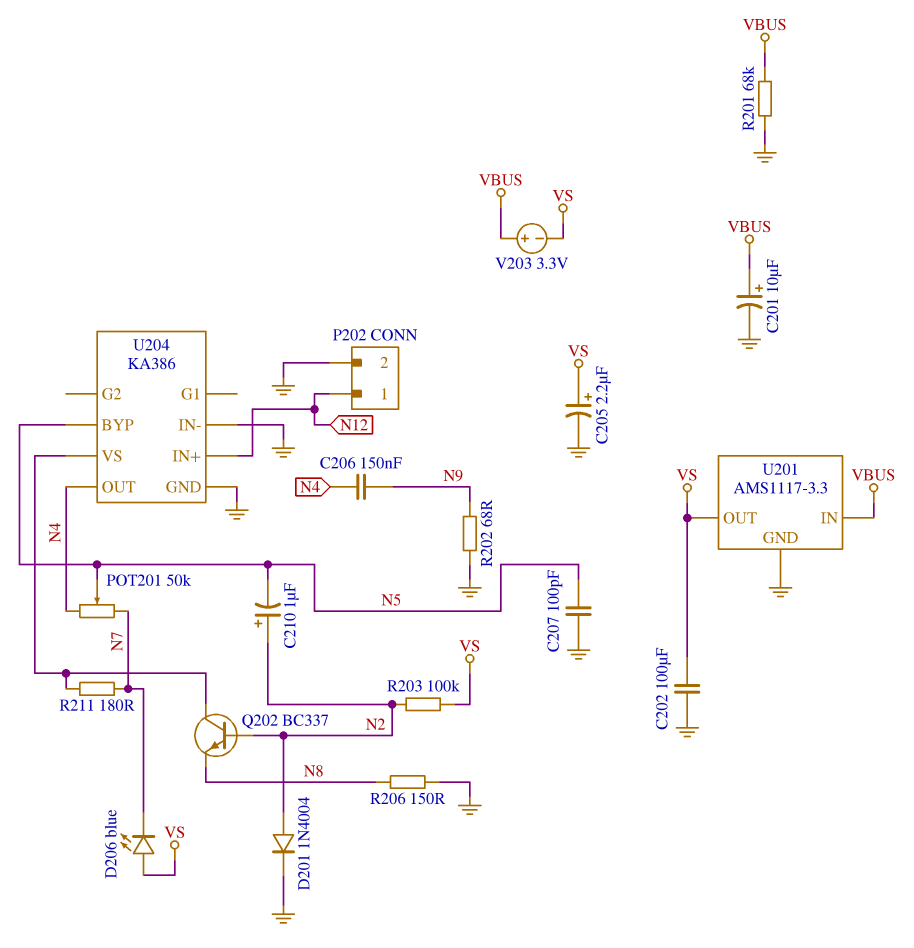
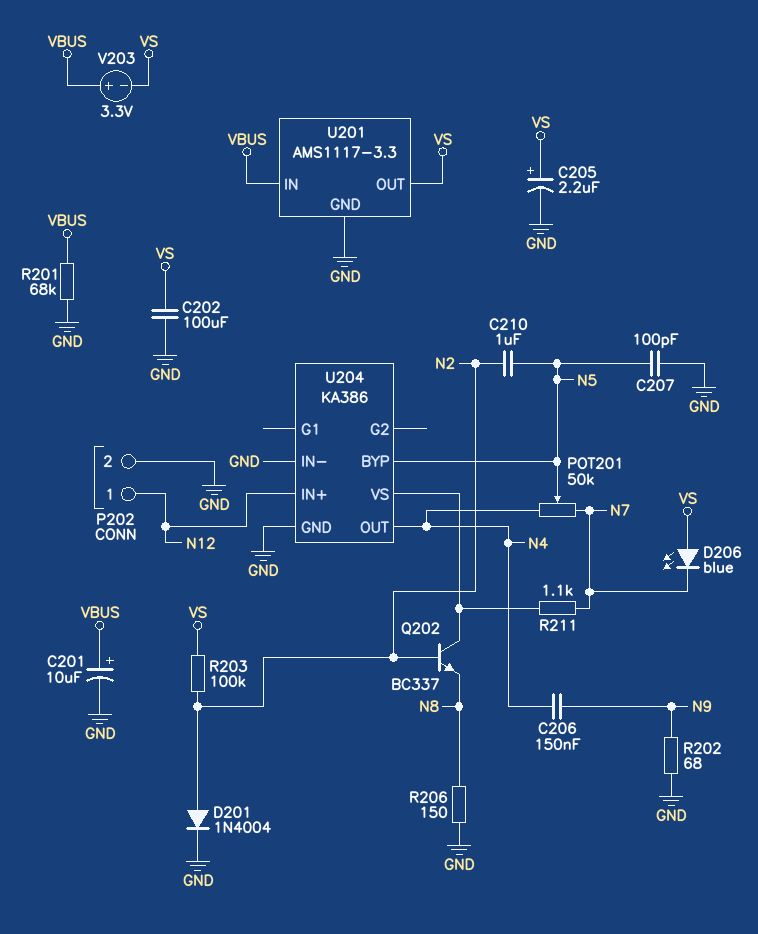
C210: 1uF (plus N2, minus N5) -> 1uF (N2, N5)
R211: 180 (N7, U204/VS) -> 1.1k (N7, U204/VS)

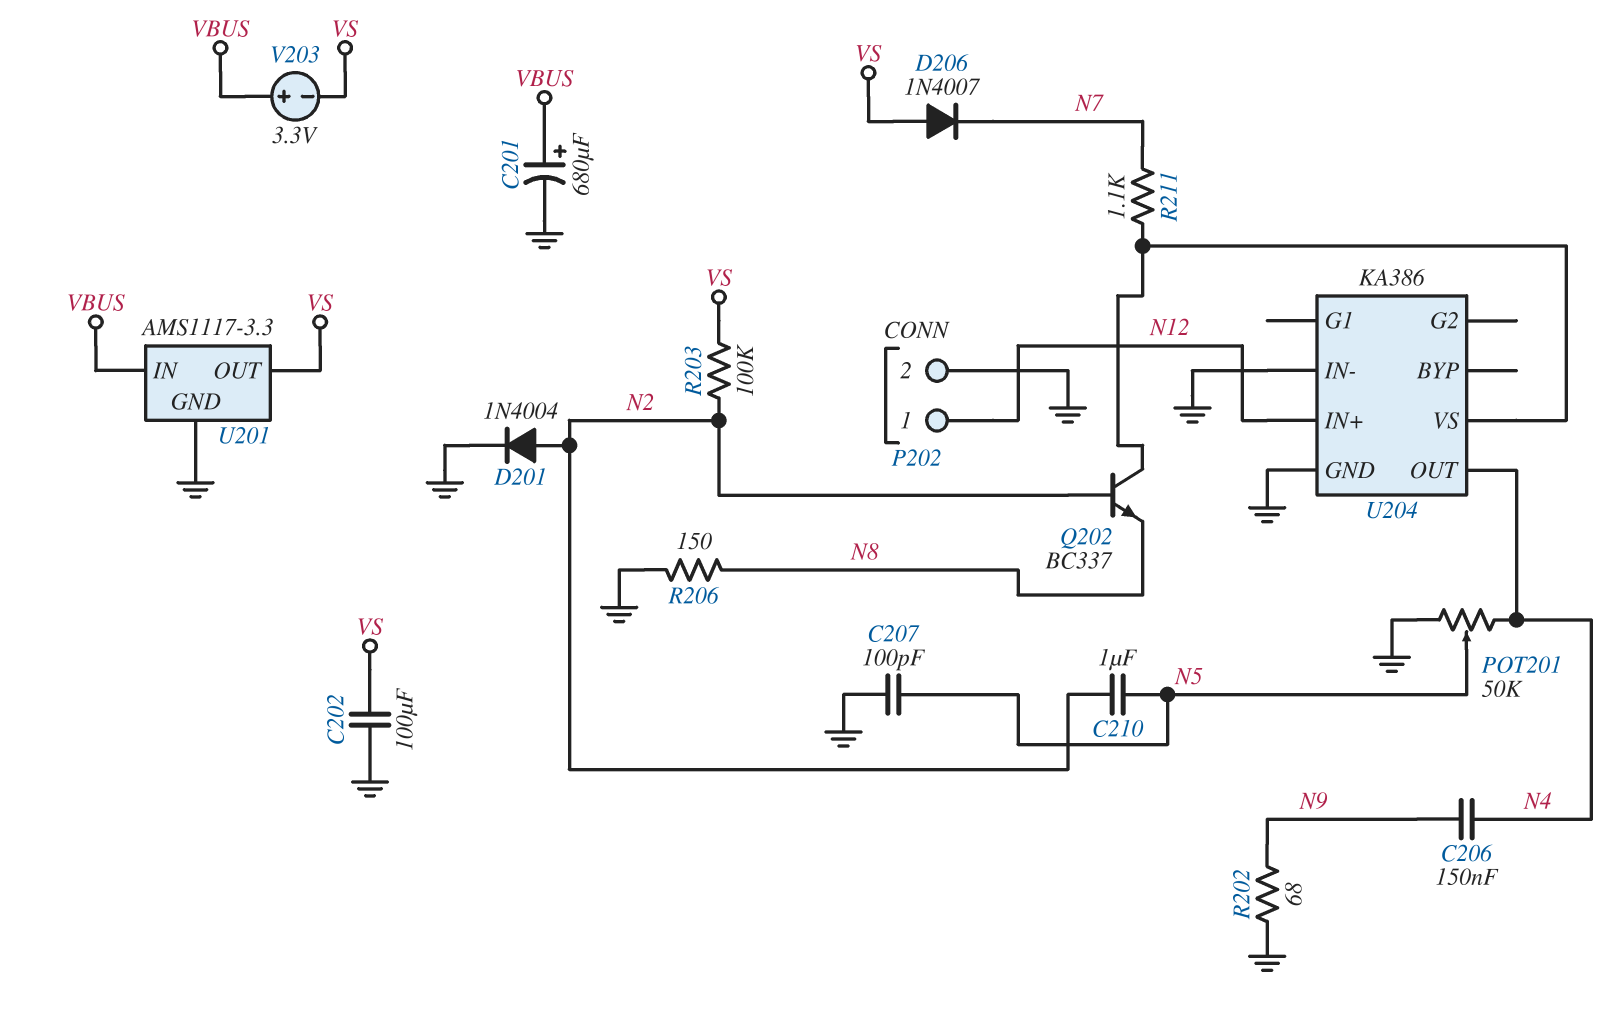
C201: 10uF (plus VBUS, minus GND) -> 680uF (plus VBUS, minus GND)
C205: 2.2uF (plus VS, minus GND) -> none
D206: LED blue (A VS, K N7) -> diode 1N4007 (A VS, K N7)
POT201: 50k (N4, N7, wiper N5) -> 50k (GND, N4, wiper N5)
R201: 68k (GND, VBUS) -> none
U204 pin BYP: N5 -> none

